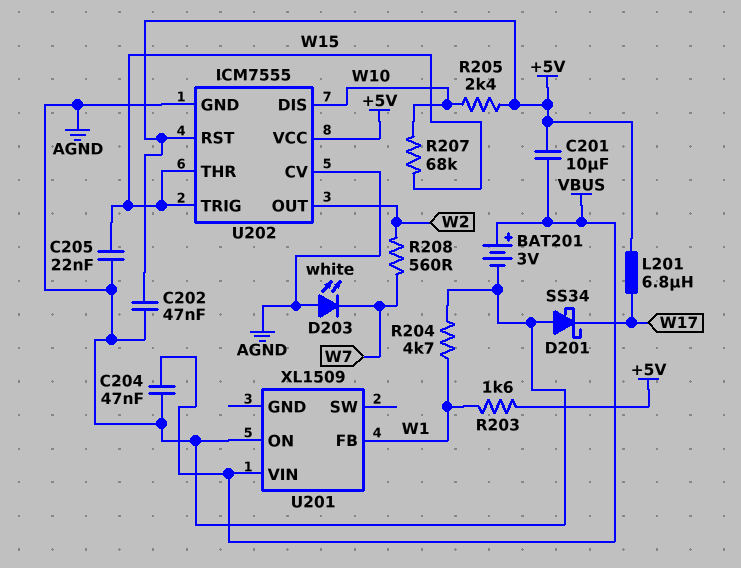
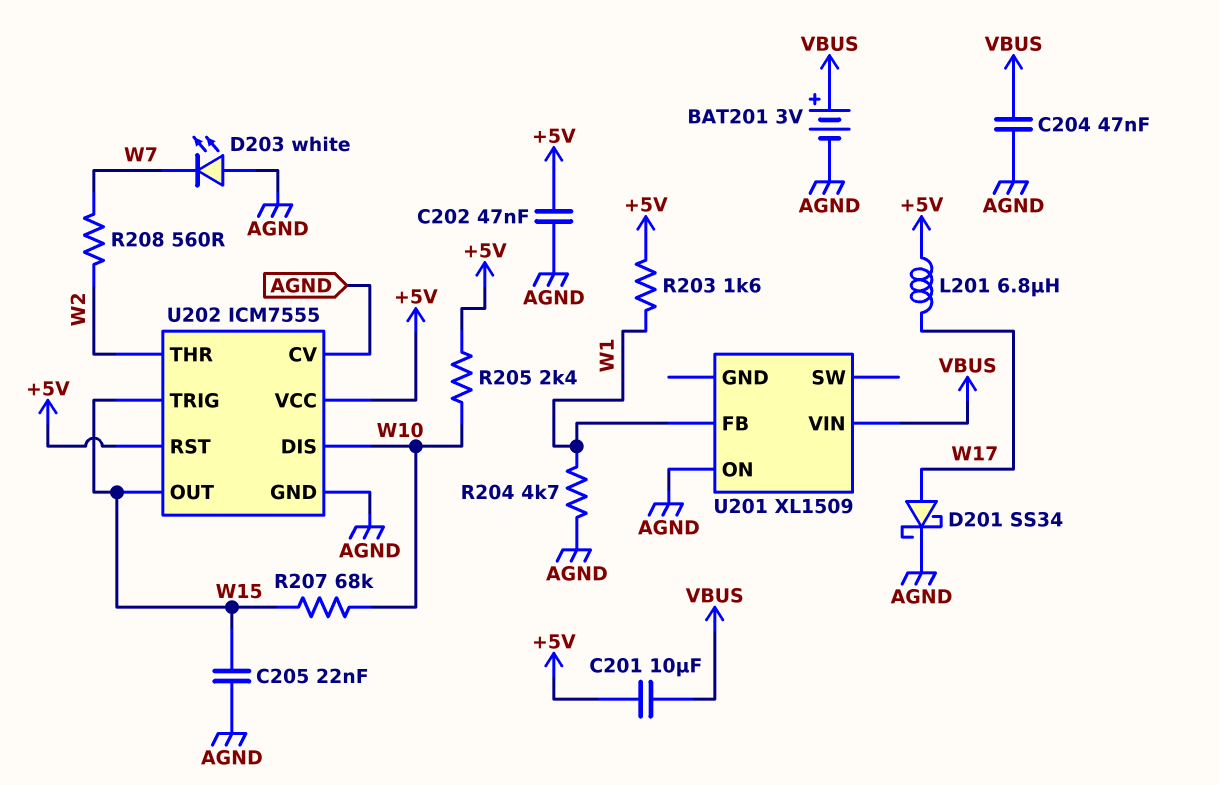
D201: schottky SS34 (A AGND, K W17) -> schottky SS34 (A W17, K AGND)
U202 pin OUT: W2 -> W15
U202 pin THR: W15 -> W2

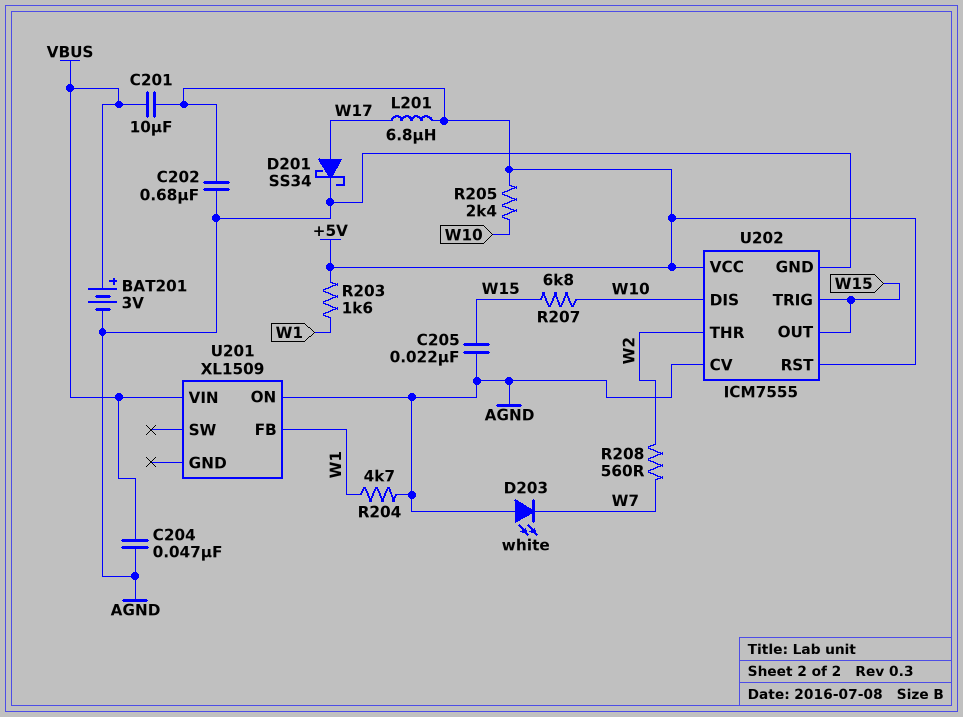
C202: 47nF (+5V, AGND) -> 680nF (+5V, AGND)
R207: 68k (W10, W15) -> 6.8k (W10, W15)

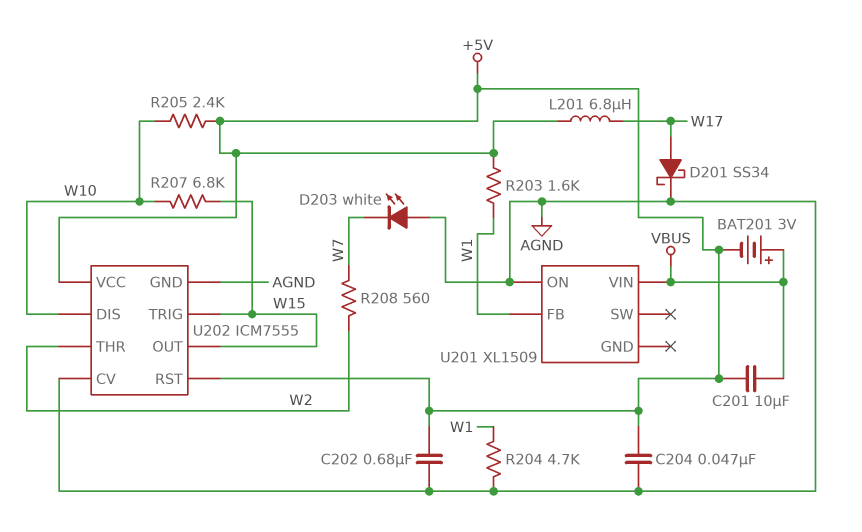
BAT201: 3V (plus VBUS, minus AGND) -> 3V (plus VBUS, minus +5V)
C204: 47nF (AGND, VBUS) -> 47nF (+5V, AGND)
C205: 22nF (AGND, W15) -> none

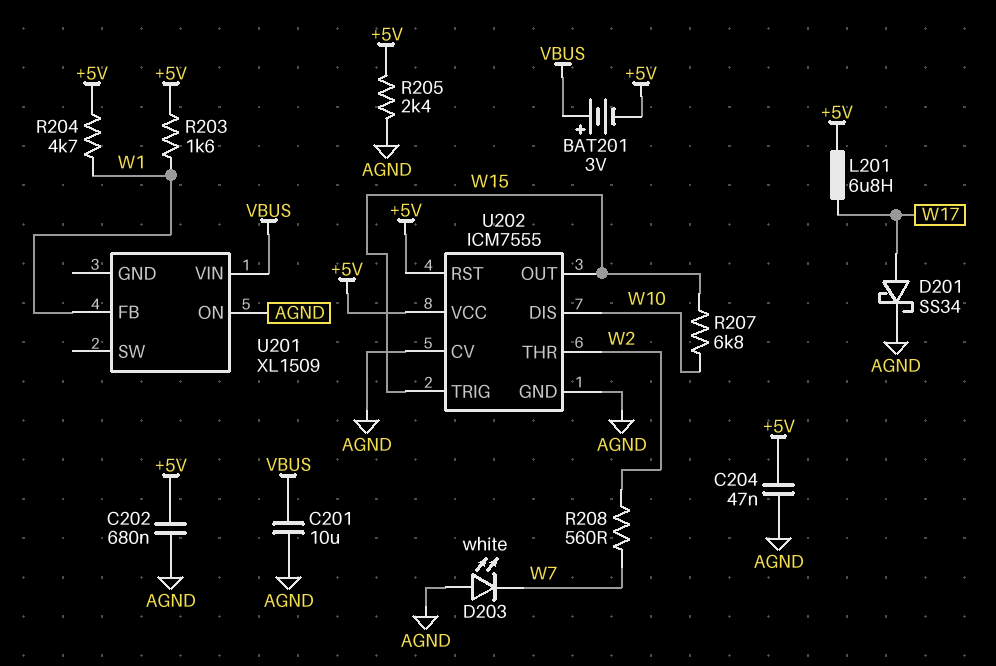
C201: 10uF (+5V, VBUS) -> 10uF (AGND, VBUS)
R204: 4.7k (AGND, W1) -> 4.7k (+5V, W1)
R205: 2.4k (+5V, W10) -> 2.4k (+5V, AGND)

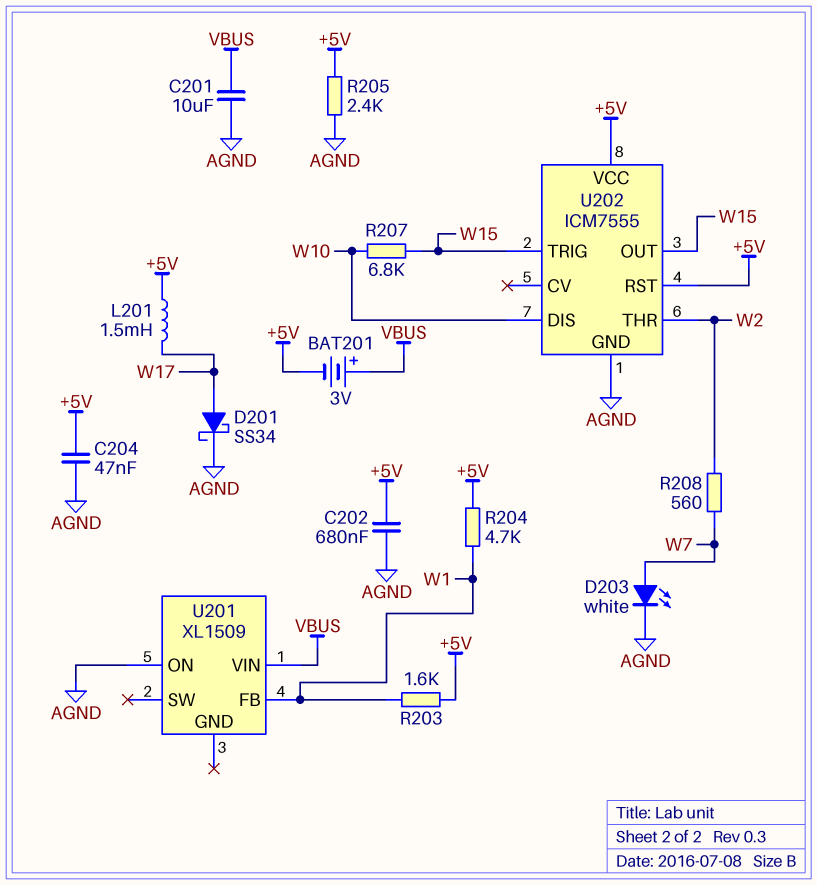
D203: LED white (A AGND, K W7) -> LED white (A W7, K AGND)
L201: 6.8uH (+5V, W17) -> 1.5mH (+5V, W17)
U202 pin CV: AGND -> none

